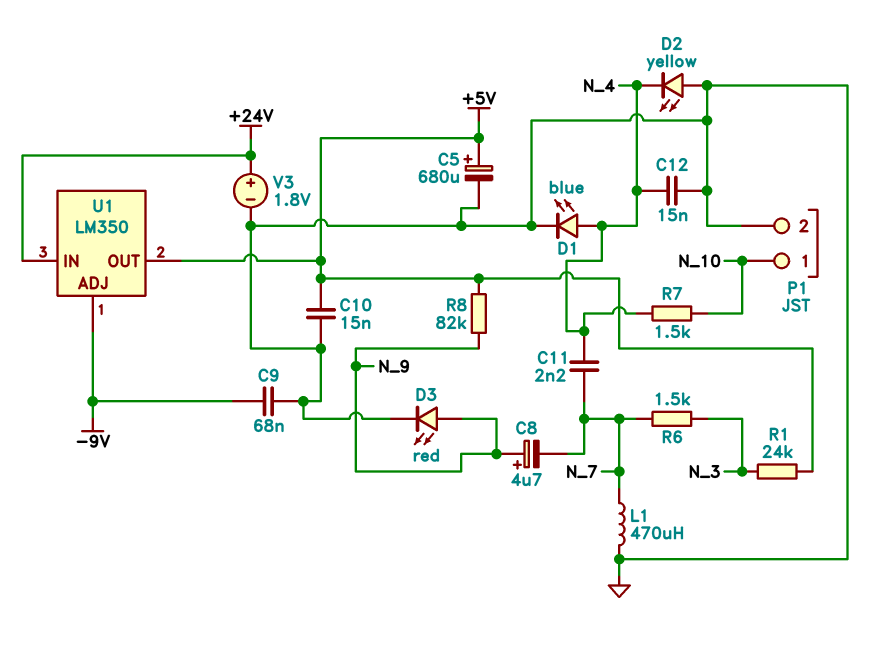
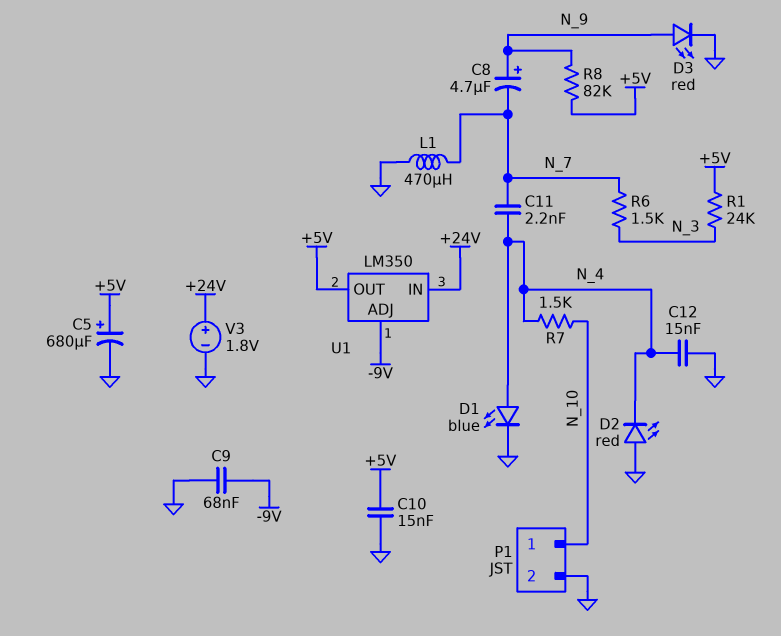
D2: LED yellow (A GND, K N_4) -> LED red (A GND, K N_4)

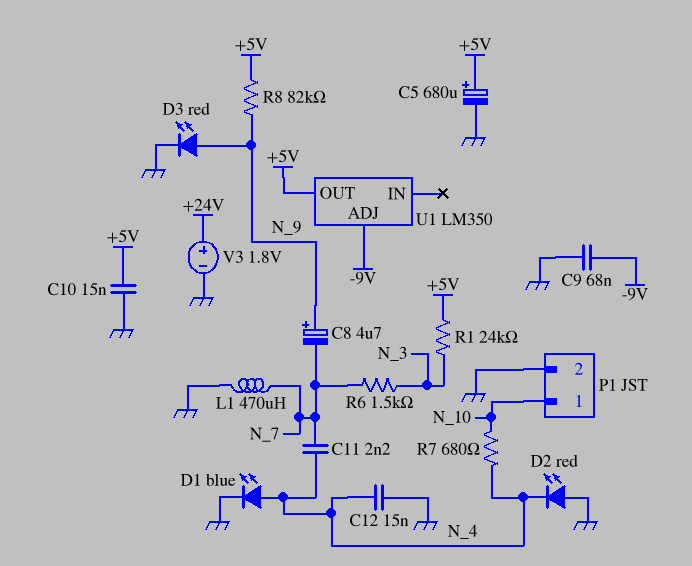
R7: 1.5k (N_4, N_10) -> 680 (N_4, N_10)
U1 pin IN: +24V -> none

